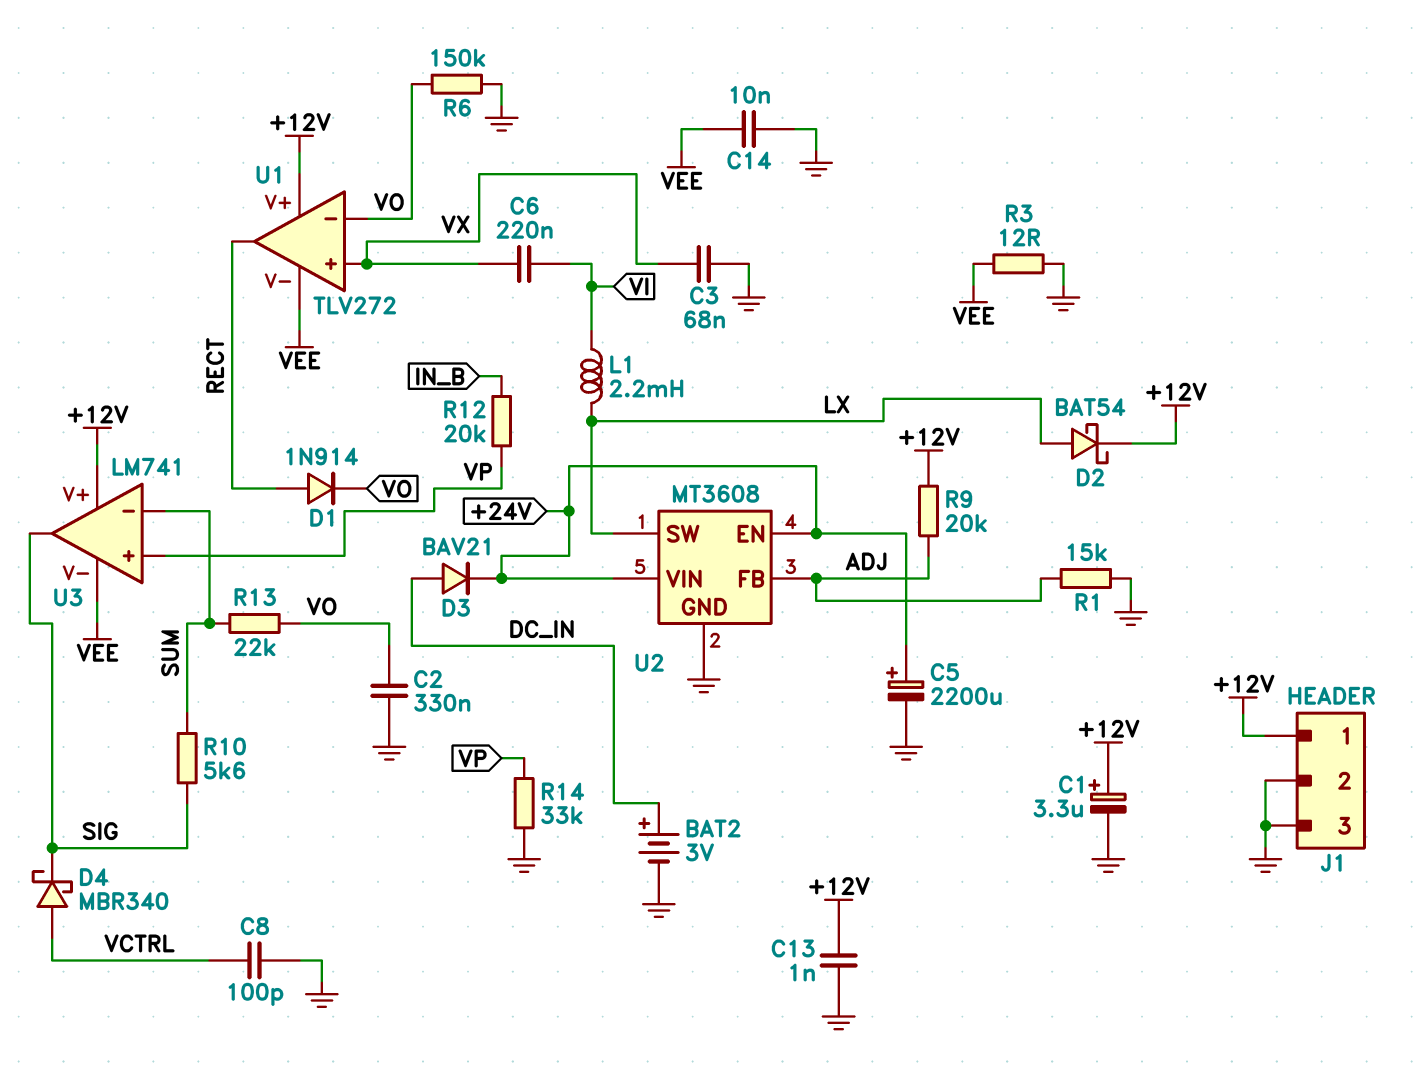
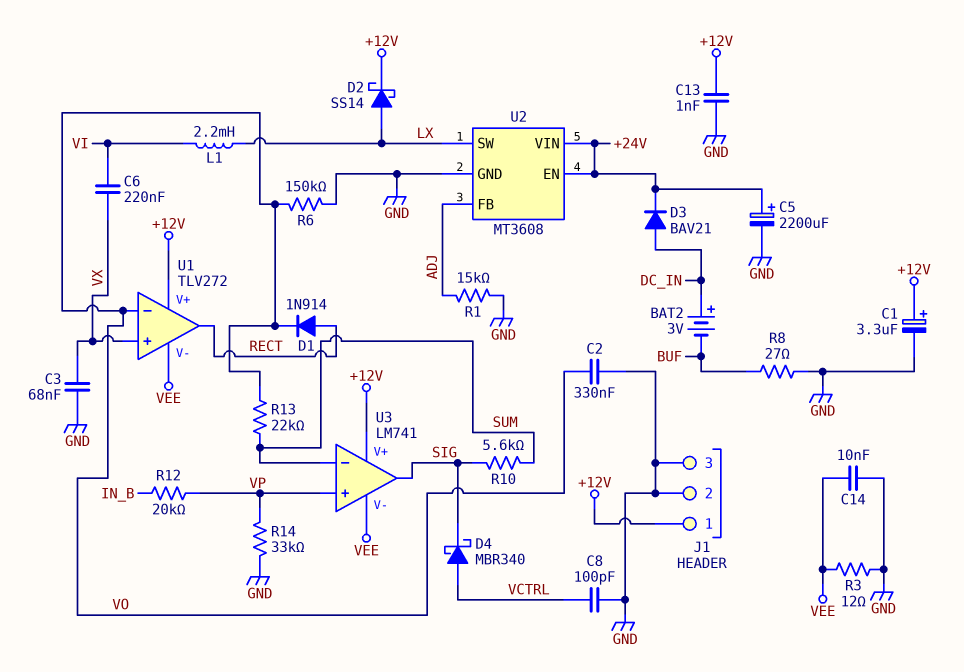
BAT2: 3V (plus DC_IN, minus GND) -> 3V (plus DC_IN, minus BUF)
D2: schottky BAT54 (A LX, K +12V) -> schottky SS14 (A LX, K +12V)
R8: none -> 27 (BUF, GND)
R9: 20k (+12V, ADJ) -> none

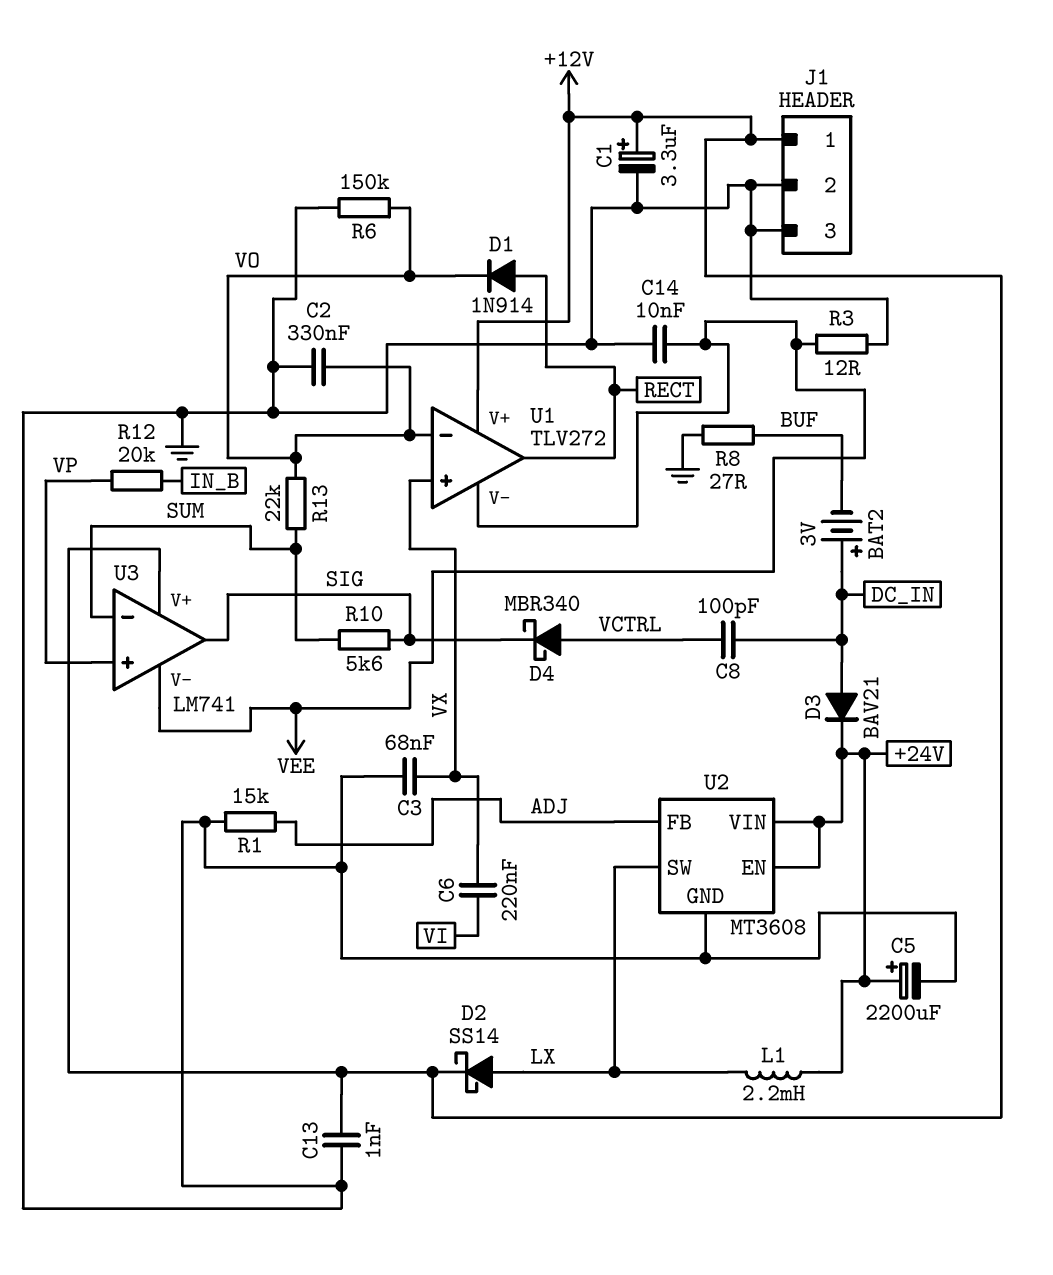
C8: 100pF (GND, VCTRL) -> 100pF (DC_IN, VCTRL)
L1: 2.2mH (LX, VI) -> 2.2mH (+24V, LX)
R14: 33k (GND, VP) -> none

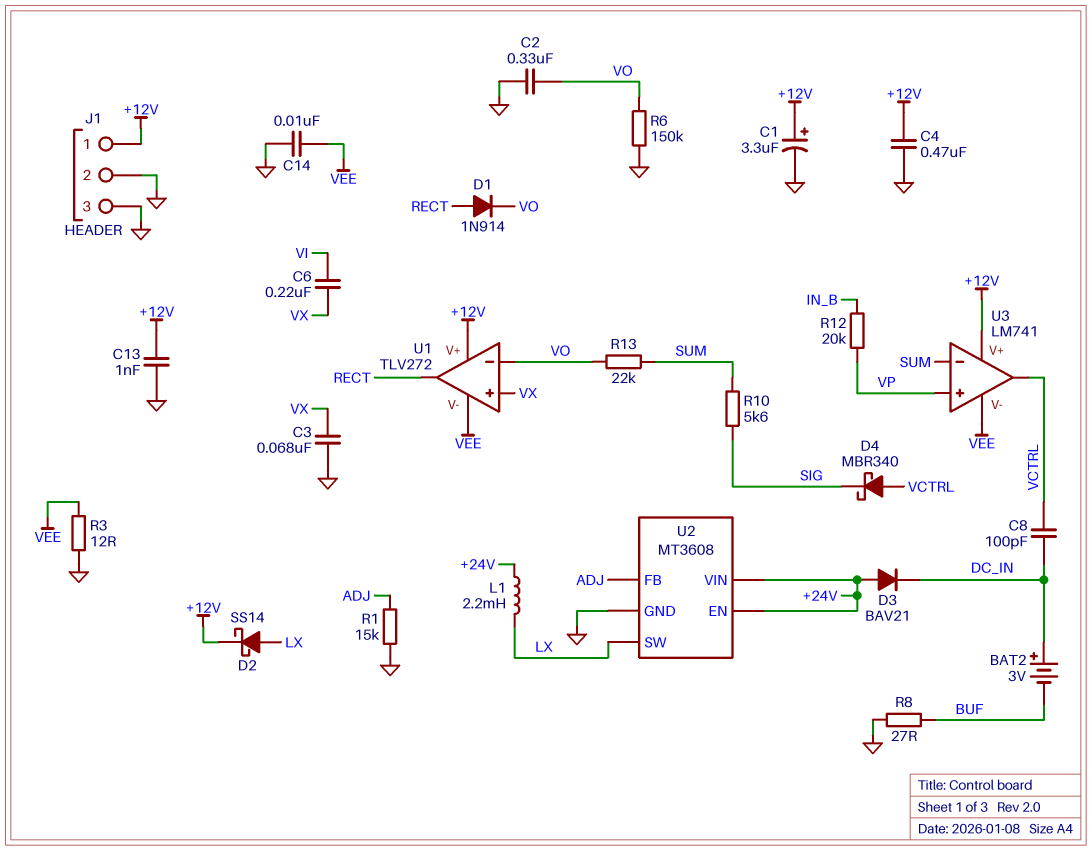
C4: none -> 470nF (+12V, GND)
C5: 2200uF (plus +24V, minus GND) -> none
D3: diode BAV21 (A DC_IN, K +24V) -> diode BAV21 (A +24V, K DC_IN)
U3 pin out: SIG -> VCTRL

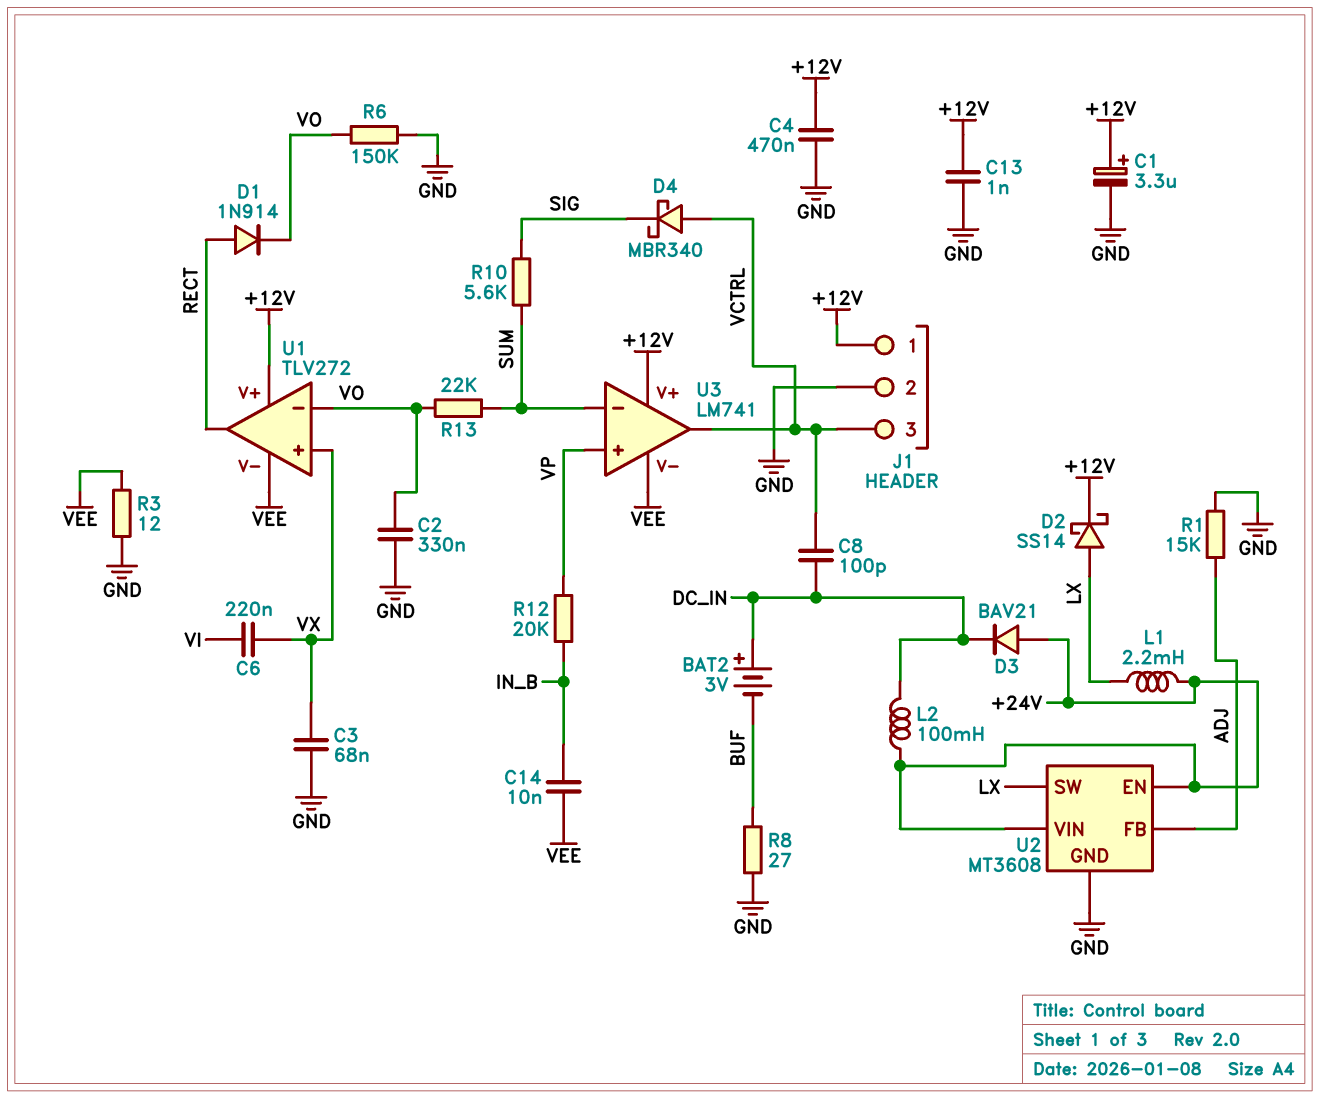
C14: 10nF (GND, VEE) -> 10nF (IN_B, VEE)
J1 pin 3: GND -> VCTRL
L2: none -> 100mH (+24V, DC_IN)

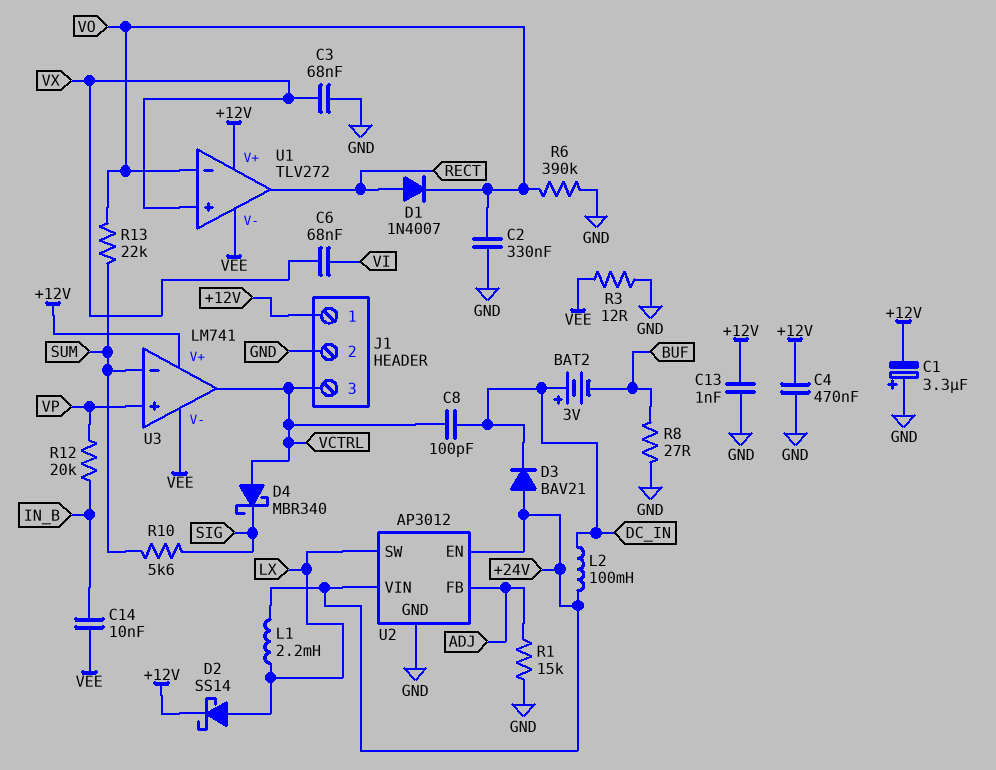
C1: 3.3uF (plus +12V, minus GND) -> 3.3uF (plus GND, minus +12V)
C6: 220nF (VI, VX) -> 68nF (VI, VX)
D1: diode 1N914 (A RECT, K VO) -> diode 1N4007 (A RECT, K VO)
R6: 150k (GND, VO) -> 390k (GND, VO)
U2: MT3608 -> AP3012

